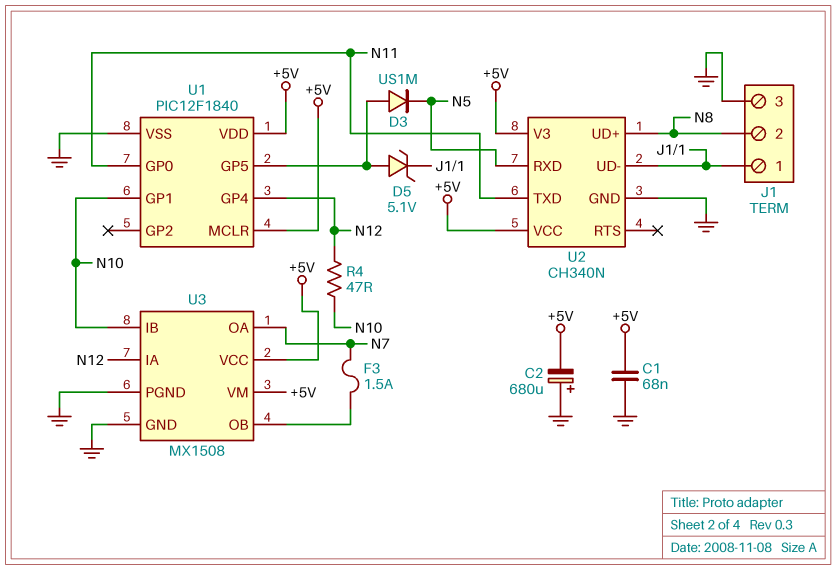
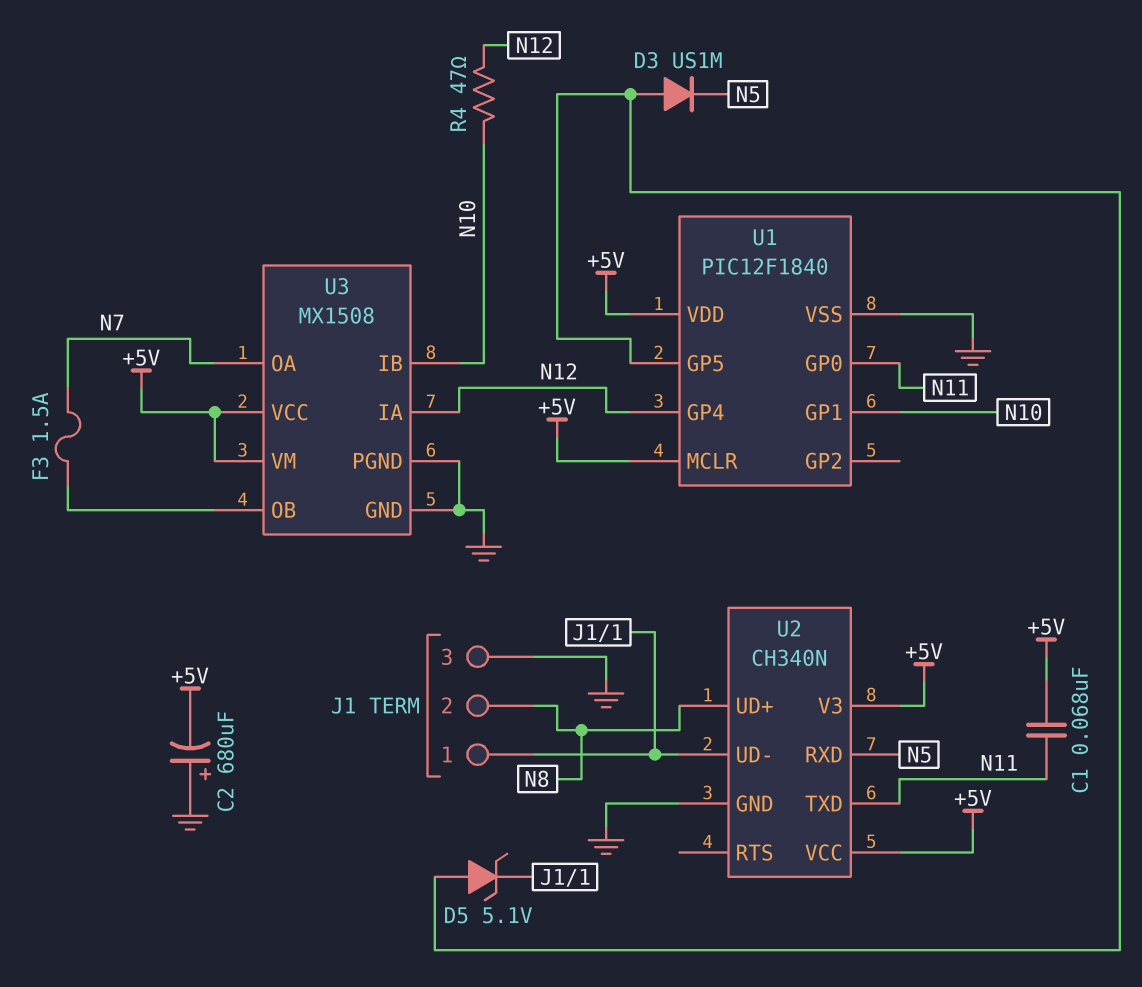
C1: 68nF (+5V, GND) -> 68nF (+5V, N11)

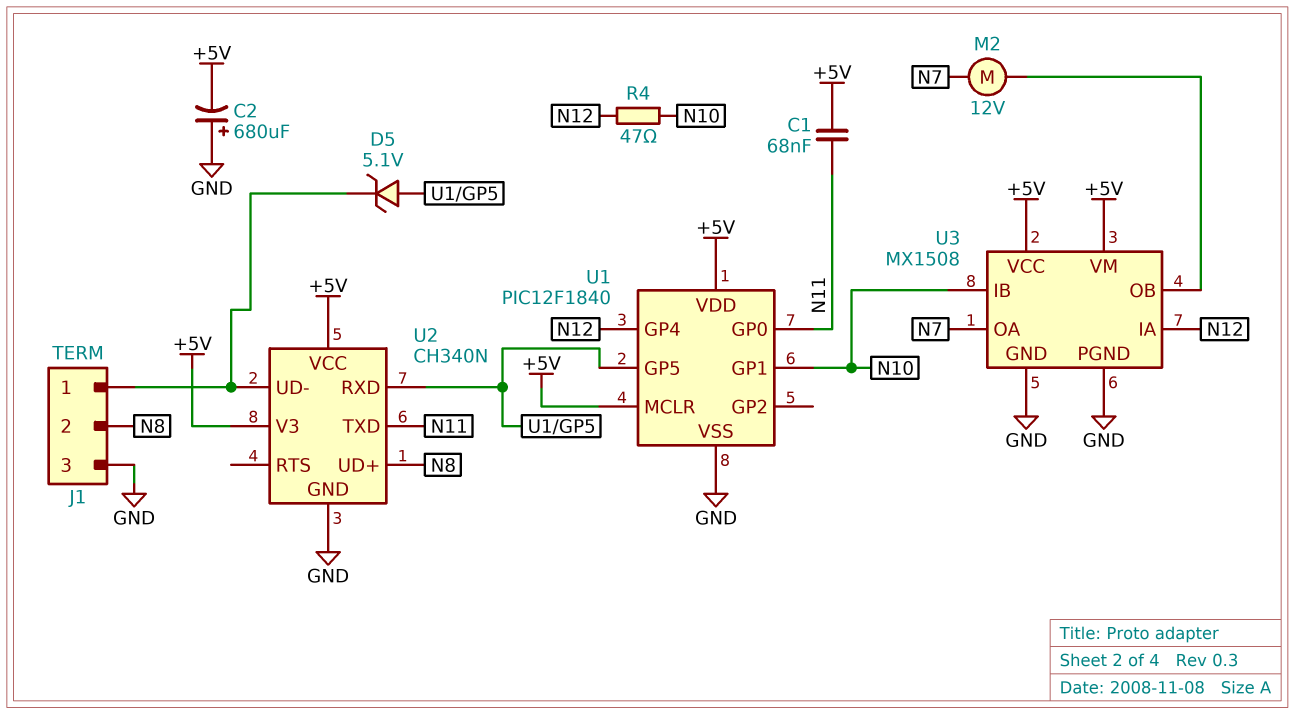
D3: diode US1M (A U1/GP5, K N5) -> none
F3: 1.5A (N7, U3/OB) -> none
M2: none -> motor 12V (N7, U3/OB)
U2 pin RXD: N5 -> U1/GP5

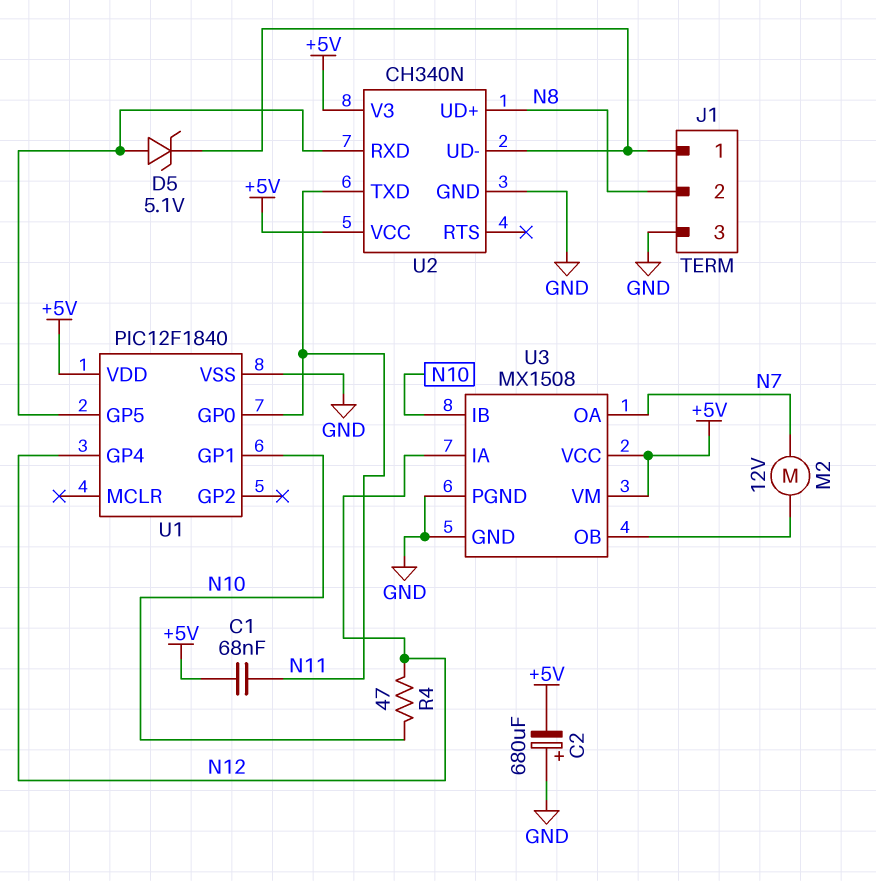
U1 pin MCLR: +5V -> none

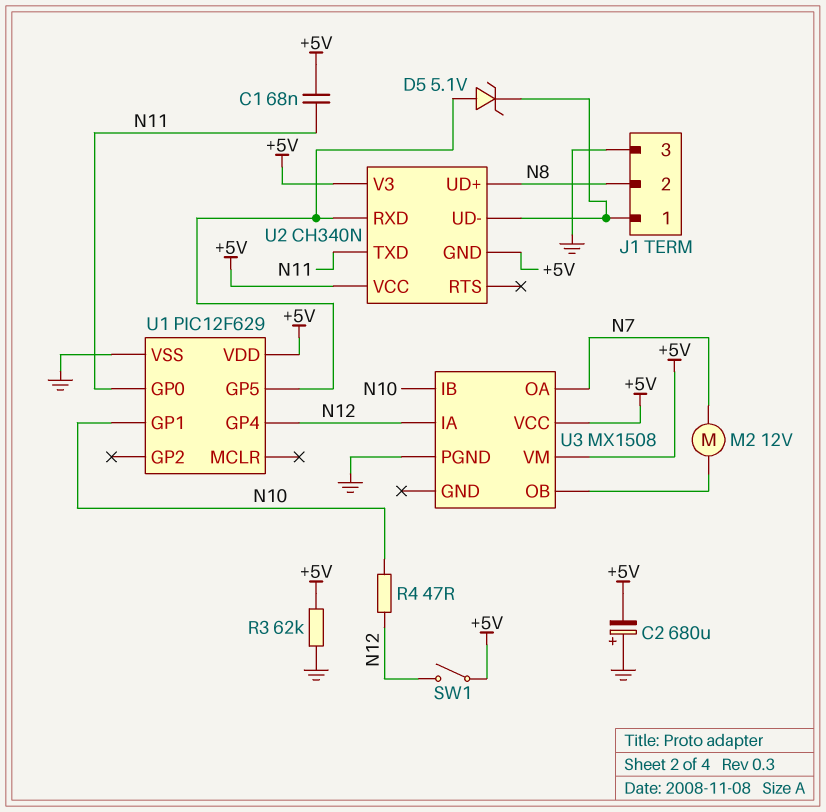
R3: none -> 62k (+5V, GND)
SW1: none -> switch (+5V, N12)
U1: PIC12F1840 -> PIC12F629
U2 pin GND: GND -> +5V
U3 pin GND: GND -> none

